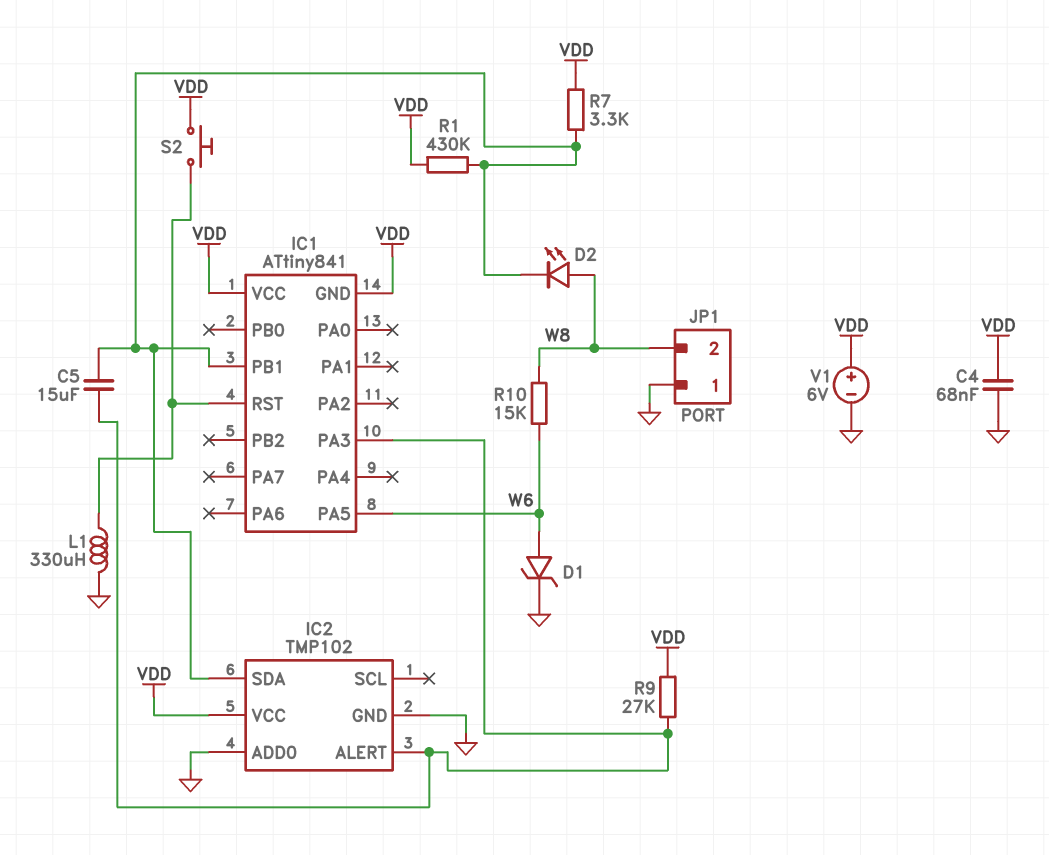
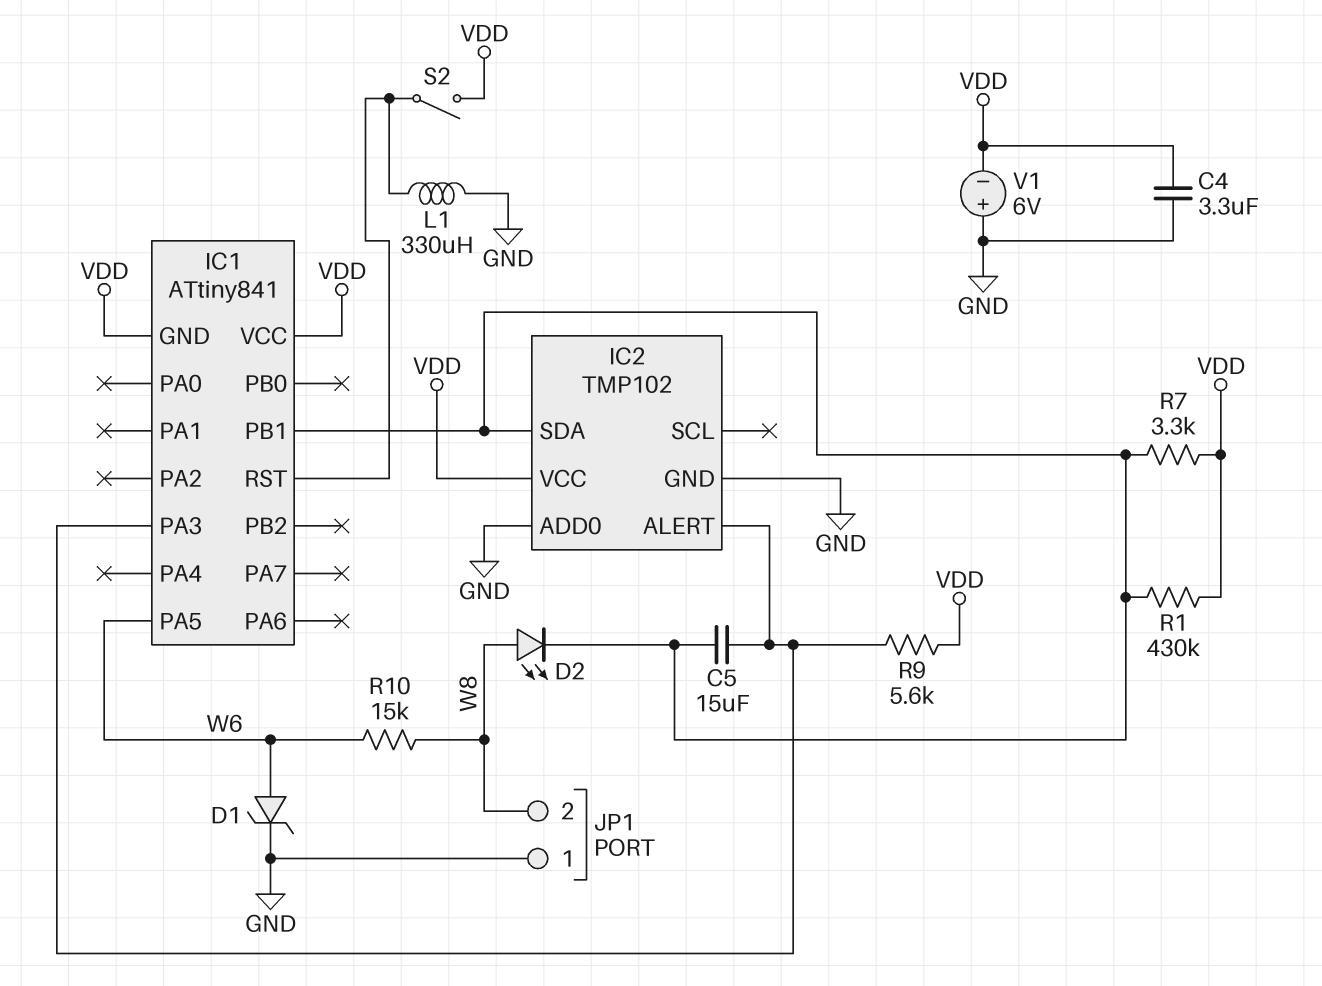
C4: 68nF (GND, VDD) -> 3.3uF (GND, VDD)
R9: 27k (IC1/PA3, VDD) -> 5.6k (IC1/PA3, VDD)
S2: button (IC1/RST, VDD) -> switch (IC1/RST, VDD)
V1: 6V (plus VDD, minus GND) -> 6V (plus GND, minus VDD)

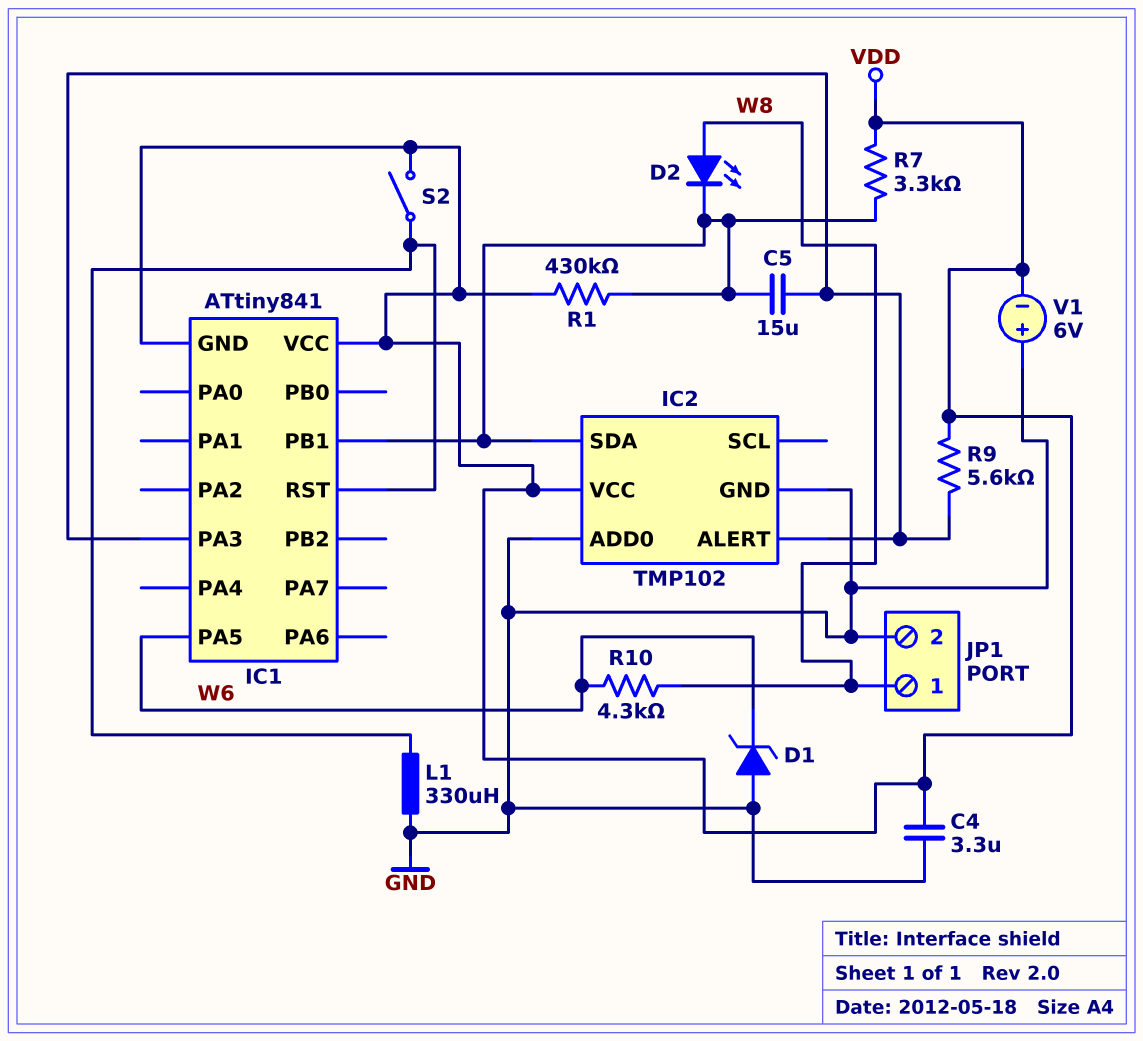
D1: zener (A W6, K GND) -> zener (A GND, K W6)
JP1 pin 1: GND -> W8
JP1 pin 2: W8 -> GND
R10: 15k (W6, W8) -> 4.3k (W6, W8)

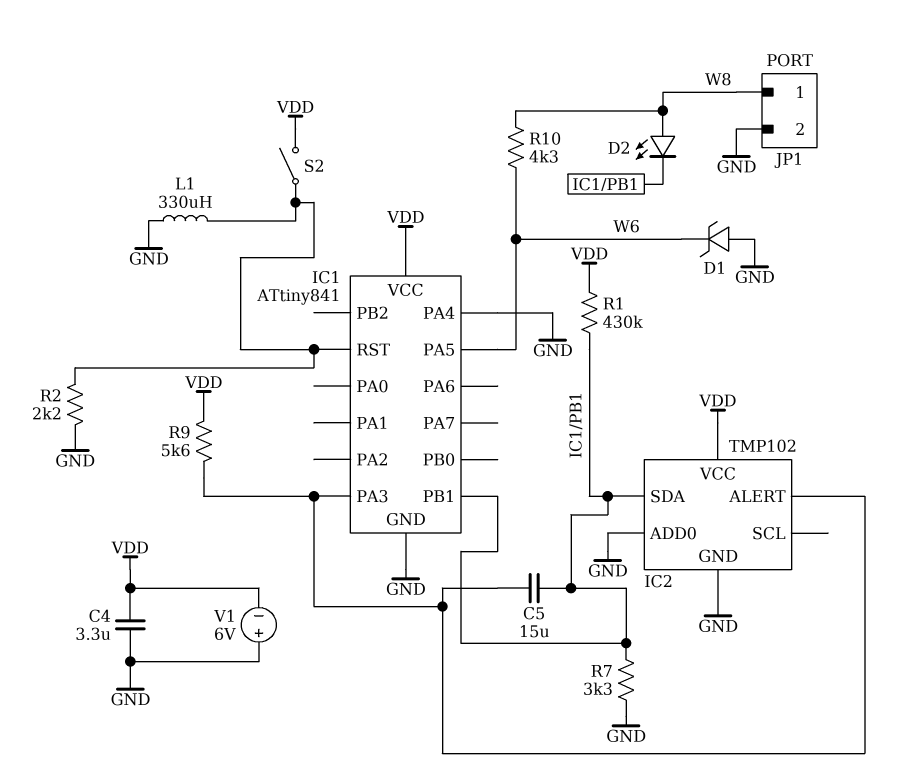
IC1 pin GND: VDD -> GND
IC1 pin PA4: none -> GND
R2: none -> 2.2k (GND, IC1/RST)
R7: 3.3k (IC1/PB1, VDD) -> 3.3k (GND, IC1/PB1)

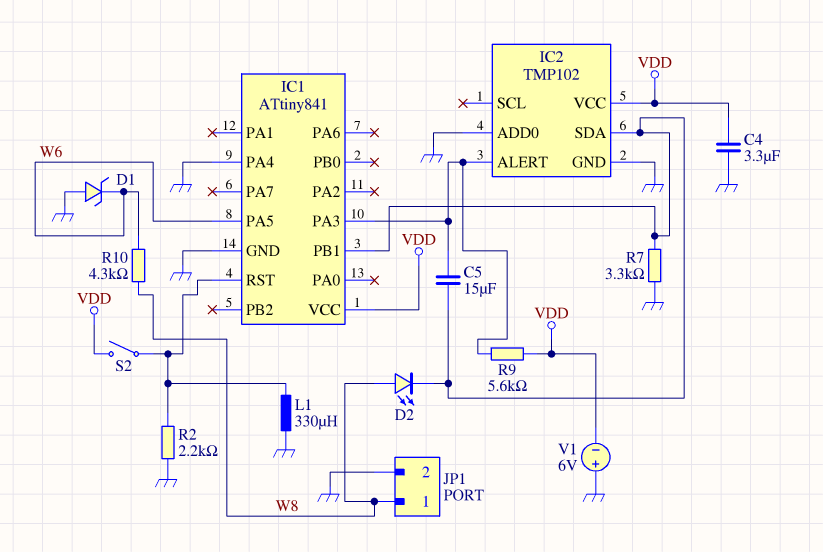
R1: 430k (IC1/PB1, VDD) -> none

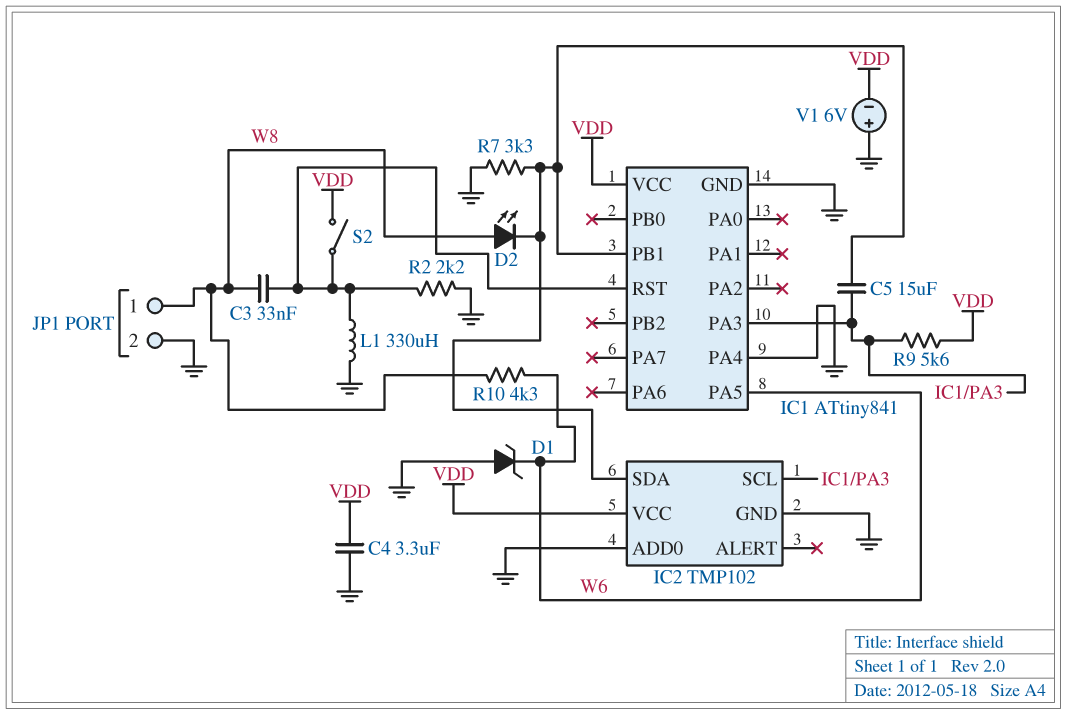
C3: none -> 33nF (IC1/RST, W8)
IC2 pin ALERT: IC1/PA3 -> none
IC2 pin SCL: none -> IC1/PA3

